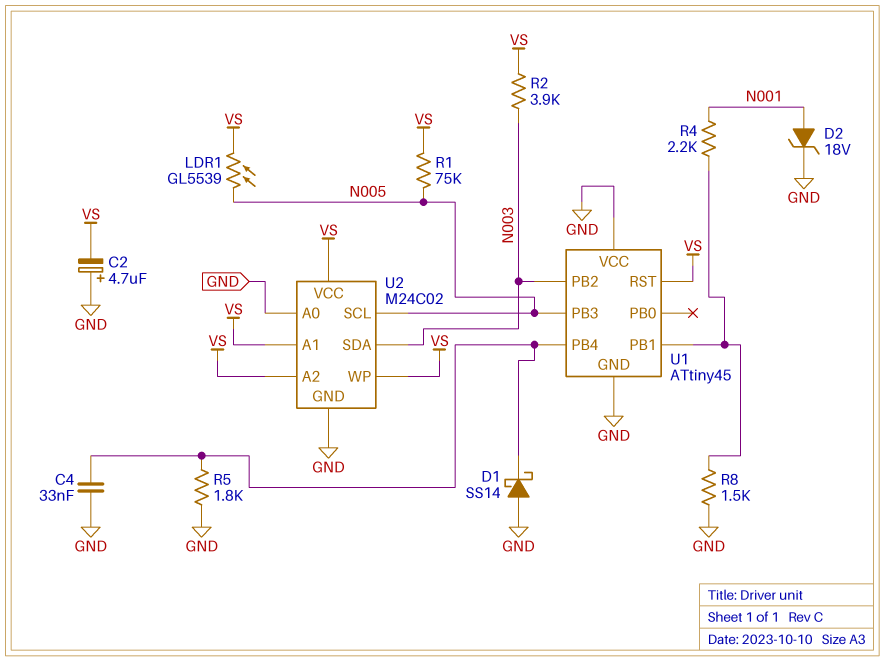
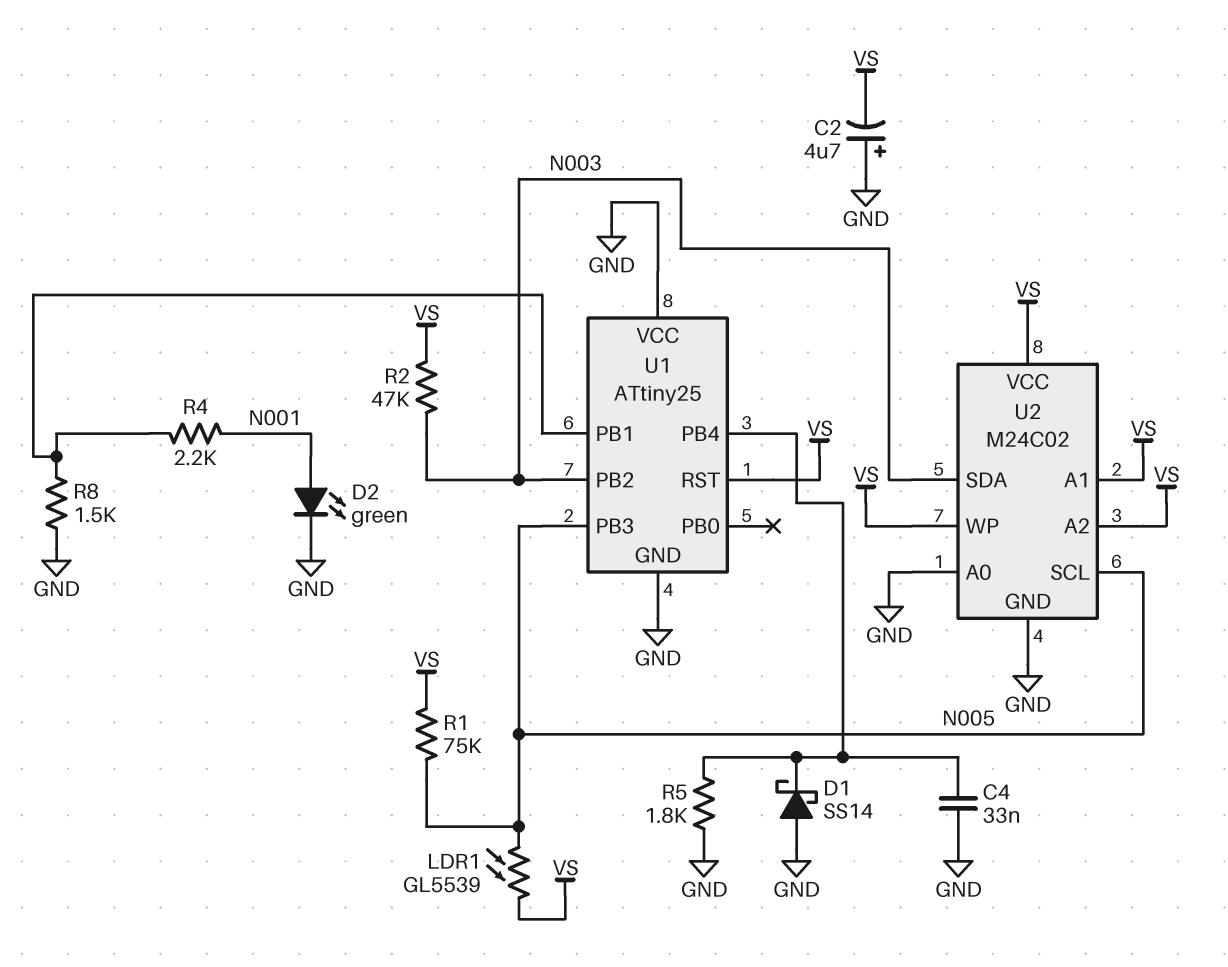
D2: zener 18V (A N001, K GND) -> LED green (A N001, K GND)
R2: 3.9k (N003, VS) -> 47k (N003, VS)
U1: ATtiny45 -> ATtiny25

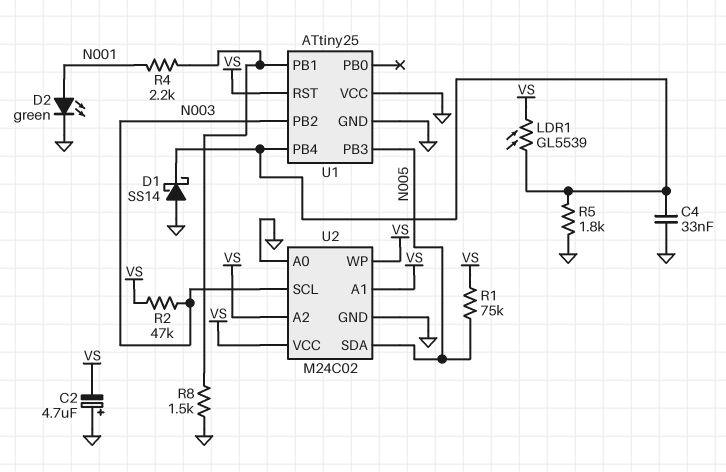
LDR1: GL5539 (N005, VS) -> GL5539 (U1/PB4, VS)
U2 pin SCL: N005 -> N003
U2 pin SDA: N003 -> N005

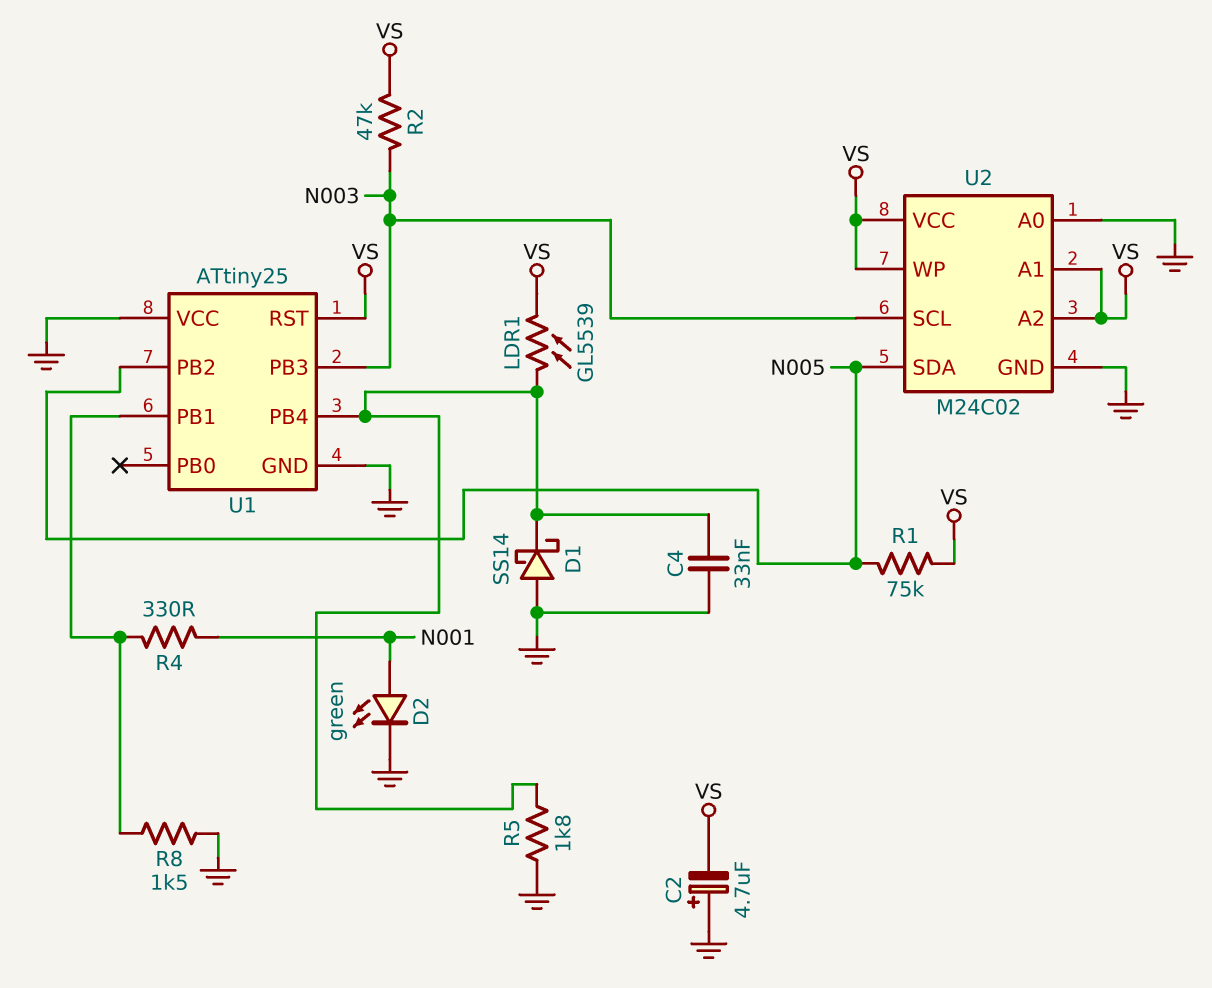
R4: 2.2k (N001, U1/PB1) -> 330 (N001, U1/PB1)
U1 pin PB2: N003 -> N005
U1 pin PB3: N005 -> N003

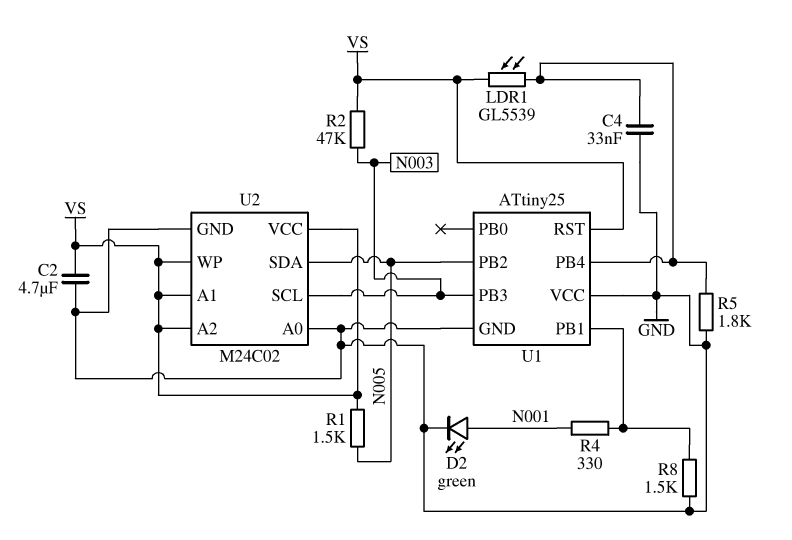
C2: 4.7uF (plus GND, minus VS) -> 4.7uF (GND, VS)
D1: schottky SS14 (A GND, K U1/PB4) -> none
R1: 75k (N005, VS) -> 1.5k (N005, VS)

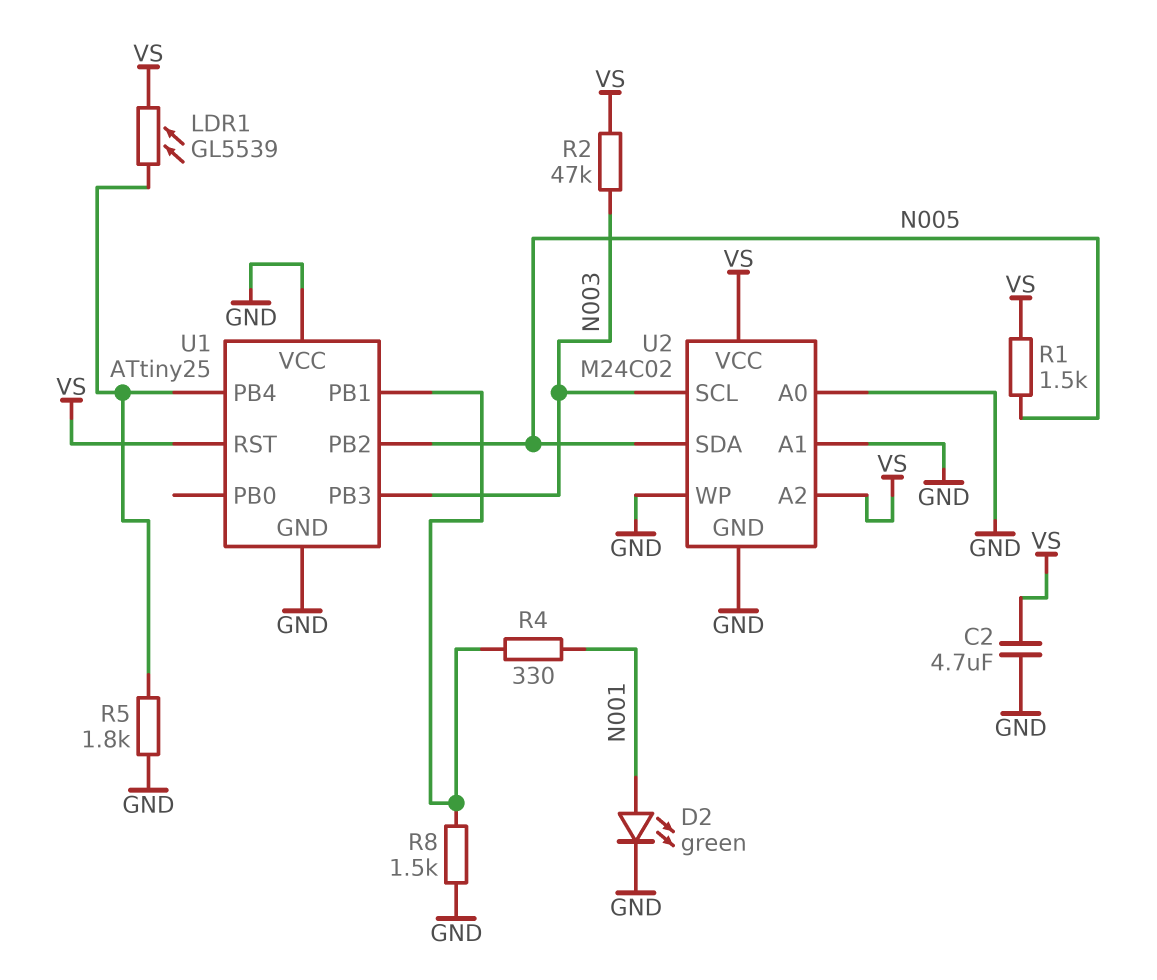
C4: 33nF (GND, U1/PB4) -> none
U2 pin A1: VS -> GND
U2 pin WP: VS -> GND

